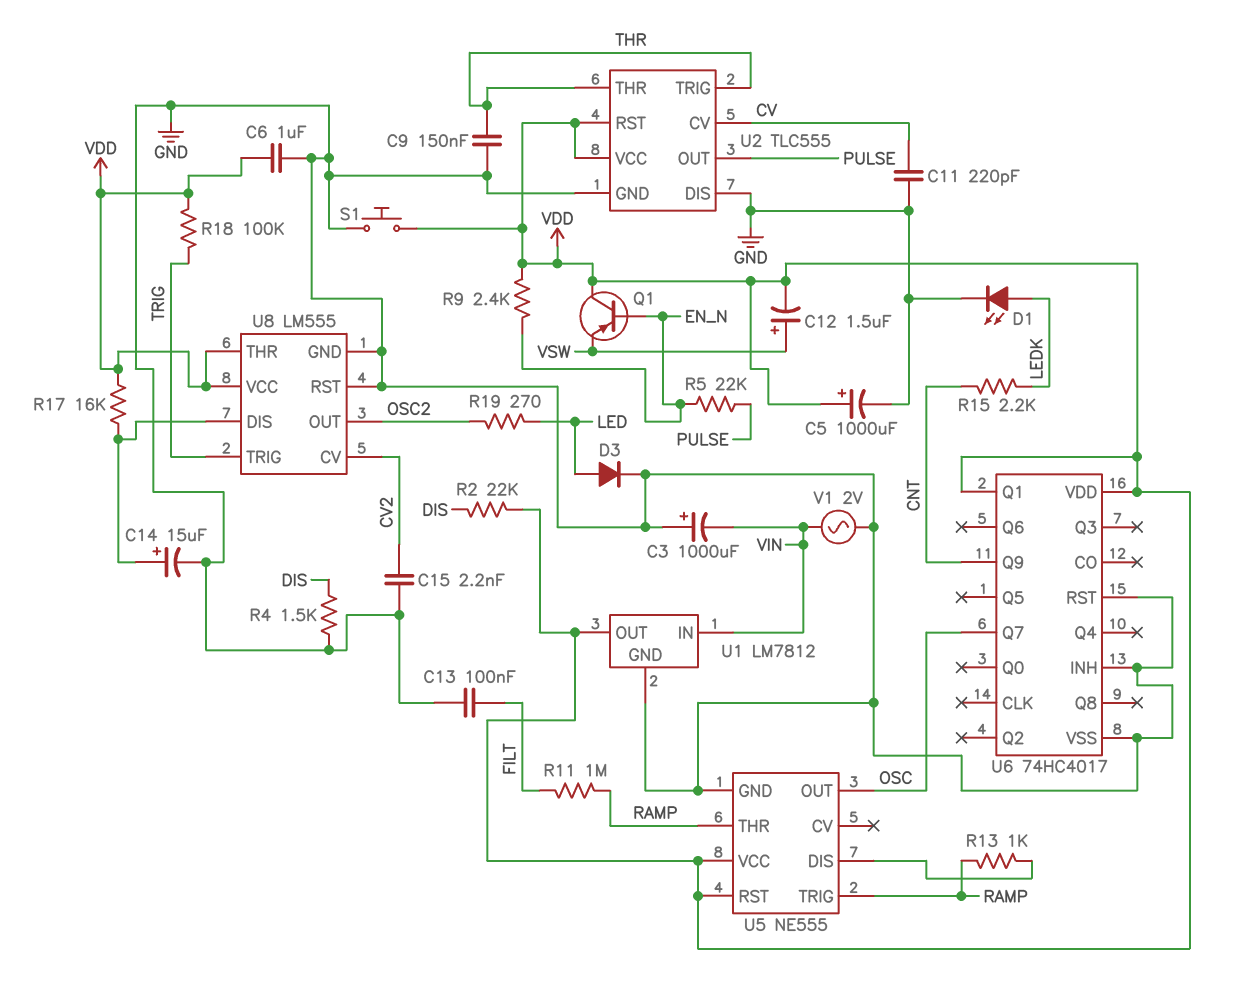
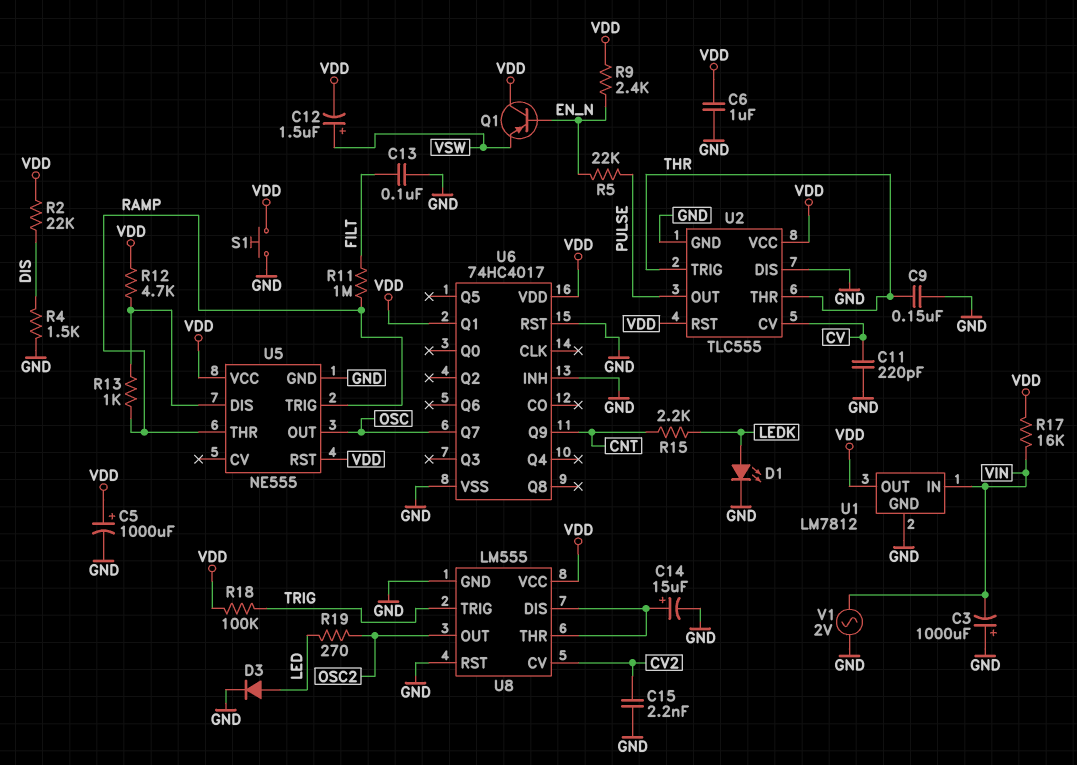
R12: none -> 4.7k (U5/DIS, VDD)
R17: 16k (U8/DIS, VDD) -> 16k (VDD, VIN)
U8 pin THR: VDD -> U8/DIS

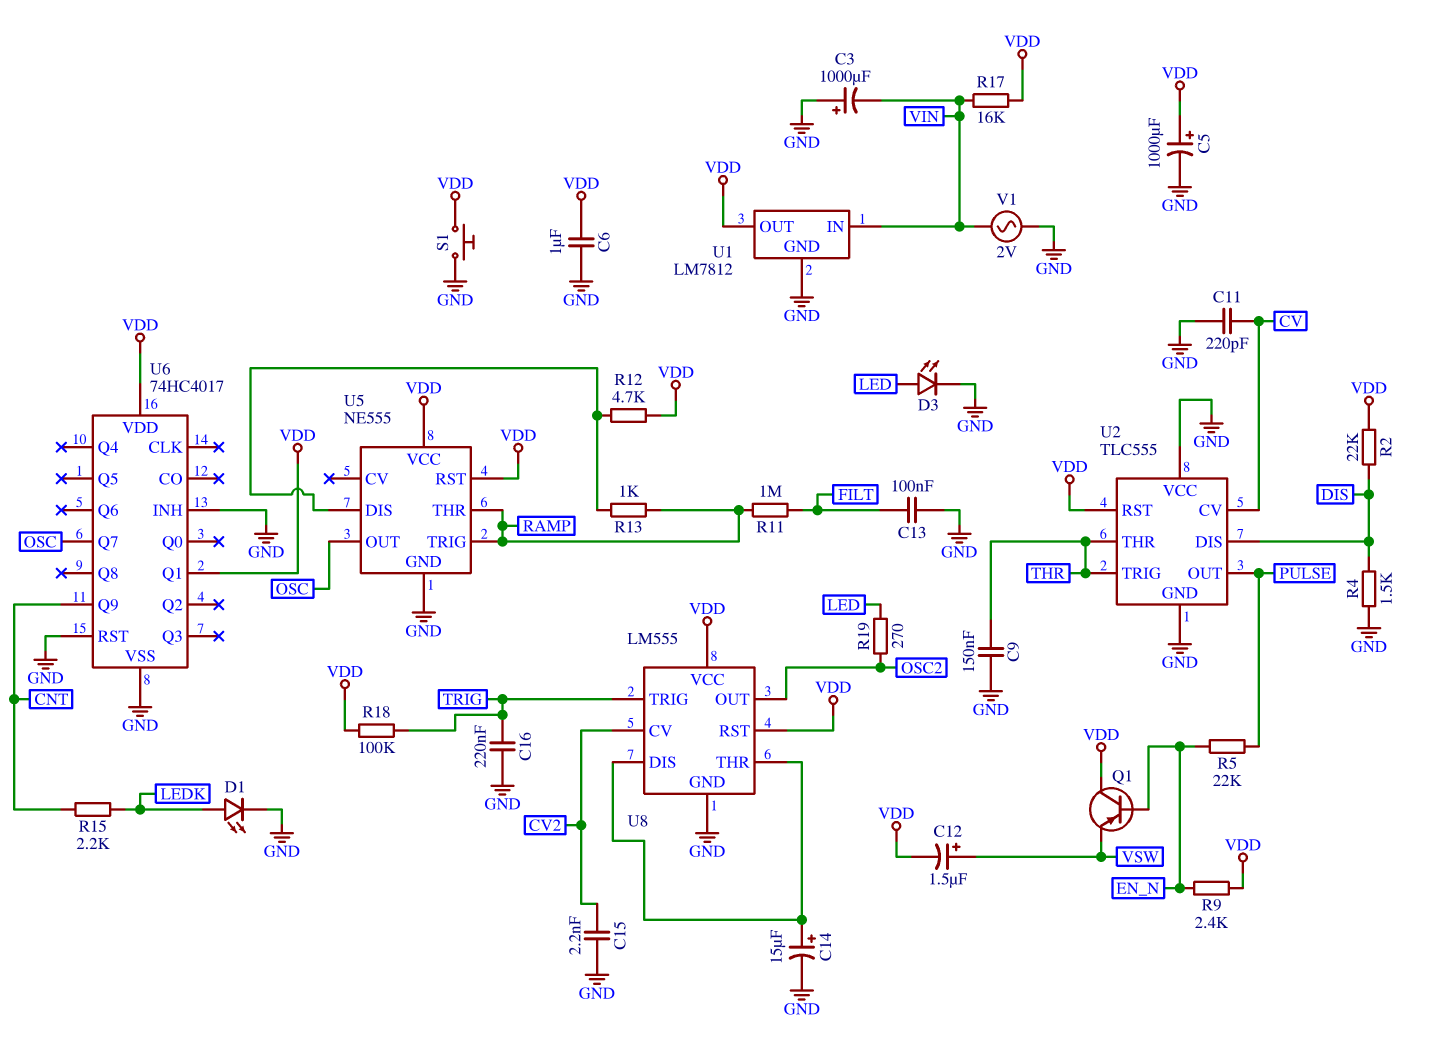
C16: none -> 220nF (GND, TRIG)
D3: diode (A LED, K GND) -> LED (A LED, K GND)
U2 pin DIS: GND -> DIS
U2 pin VCC: VDD -> GND
U8 pin RST: GND -> VDD

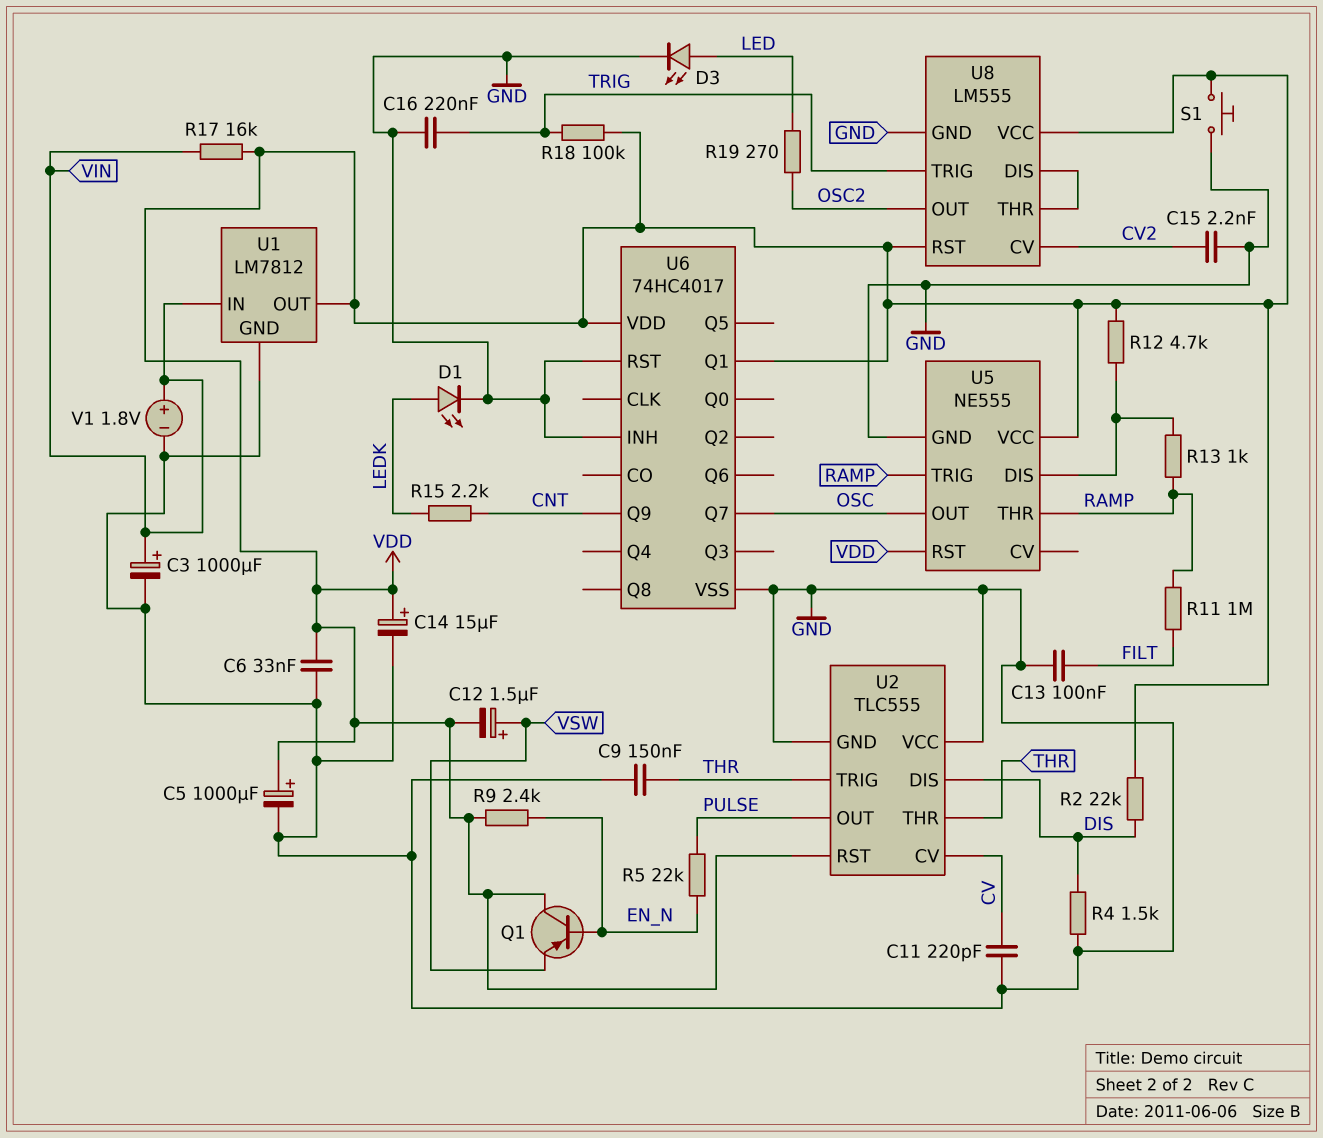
C3: 1000uF (plus GND, minus VIN) -> 1000uF (plus VIN, minus GND)
C6: 1uF (GND, VDD) -> 33nF (GND, VDD)
C14: 15uF (plus U8/DIS, minus GND) -> 15uF (plus VDD, minus GND)
V1: AC 2V (GND, VIN) -> 1.8V (plus VIN, minus GND)

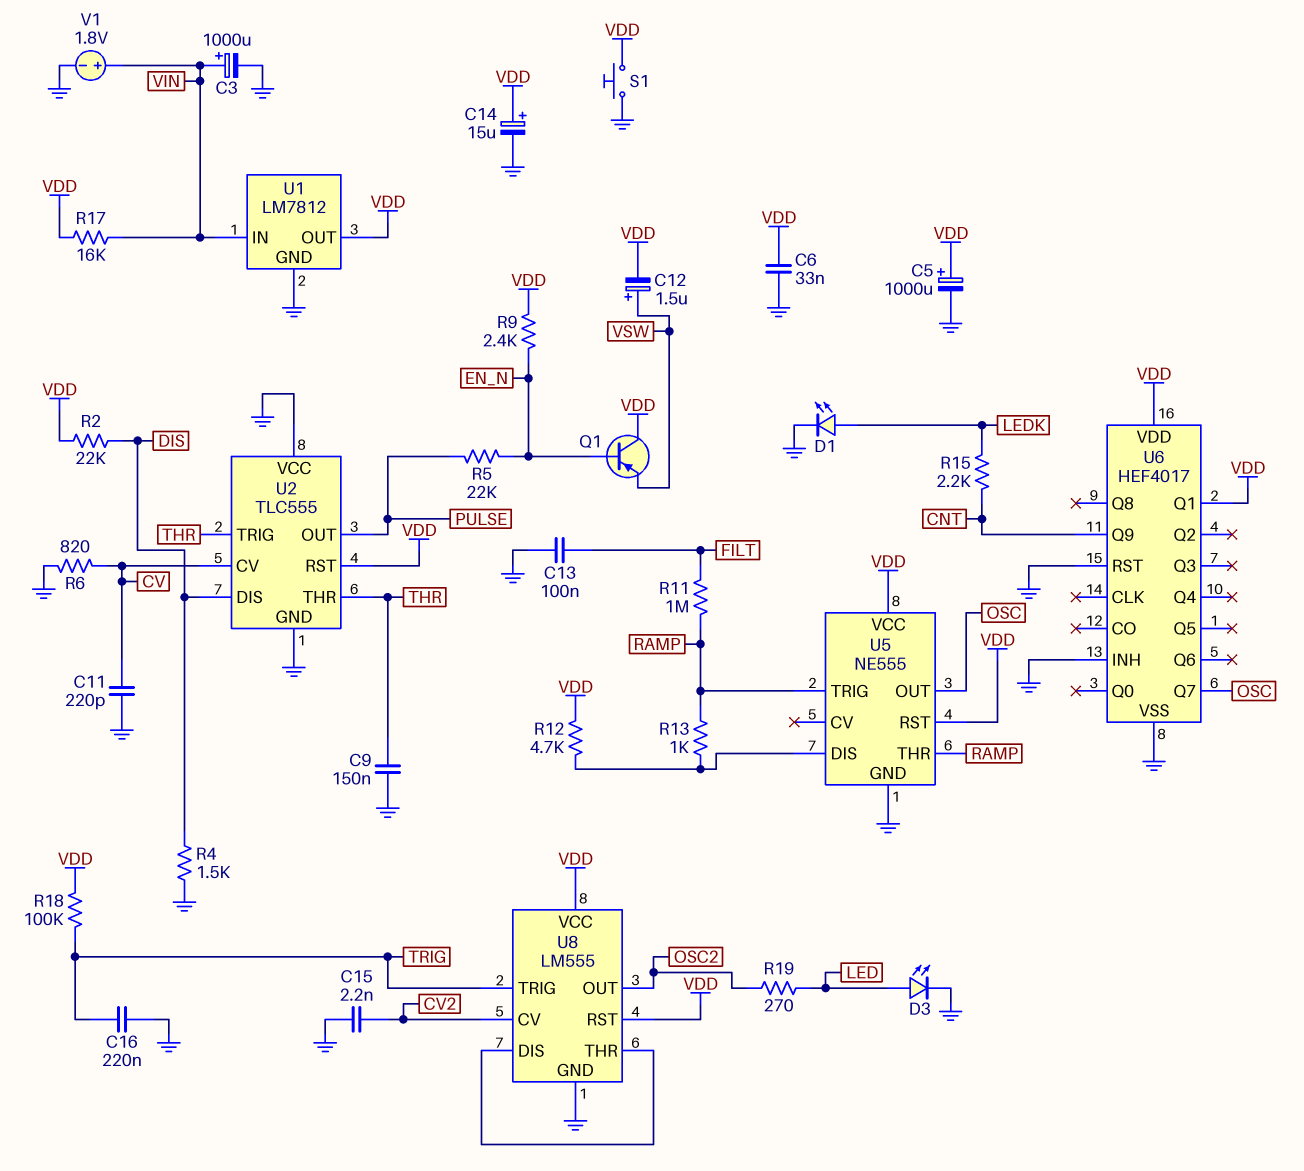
R6: none -> 820 (CV, GND)
U6: 74HC4017 -> HEF4017

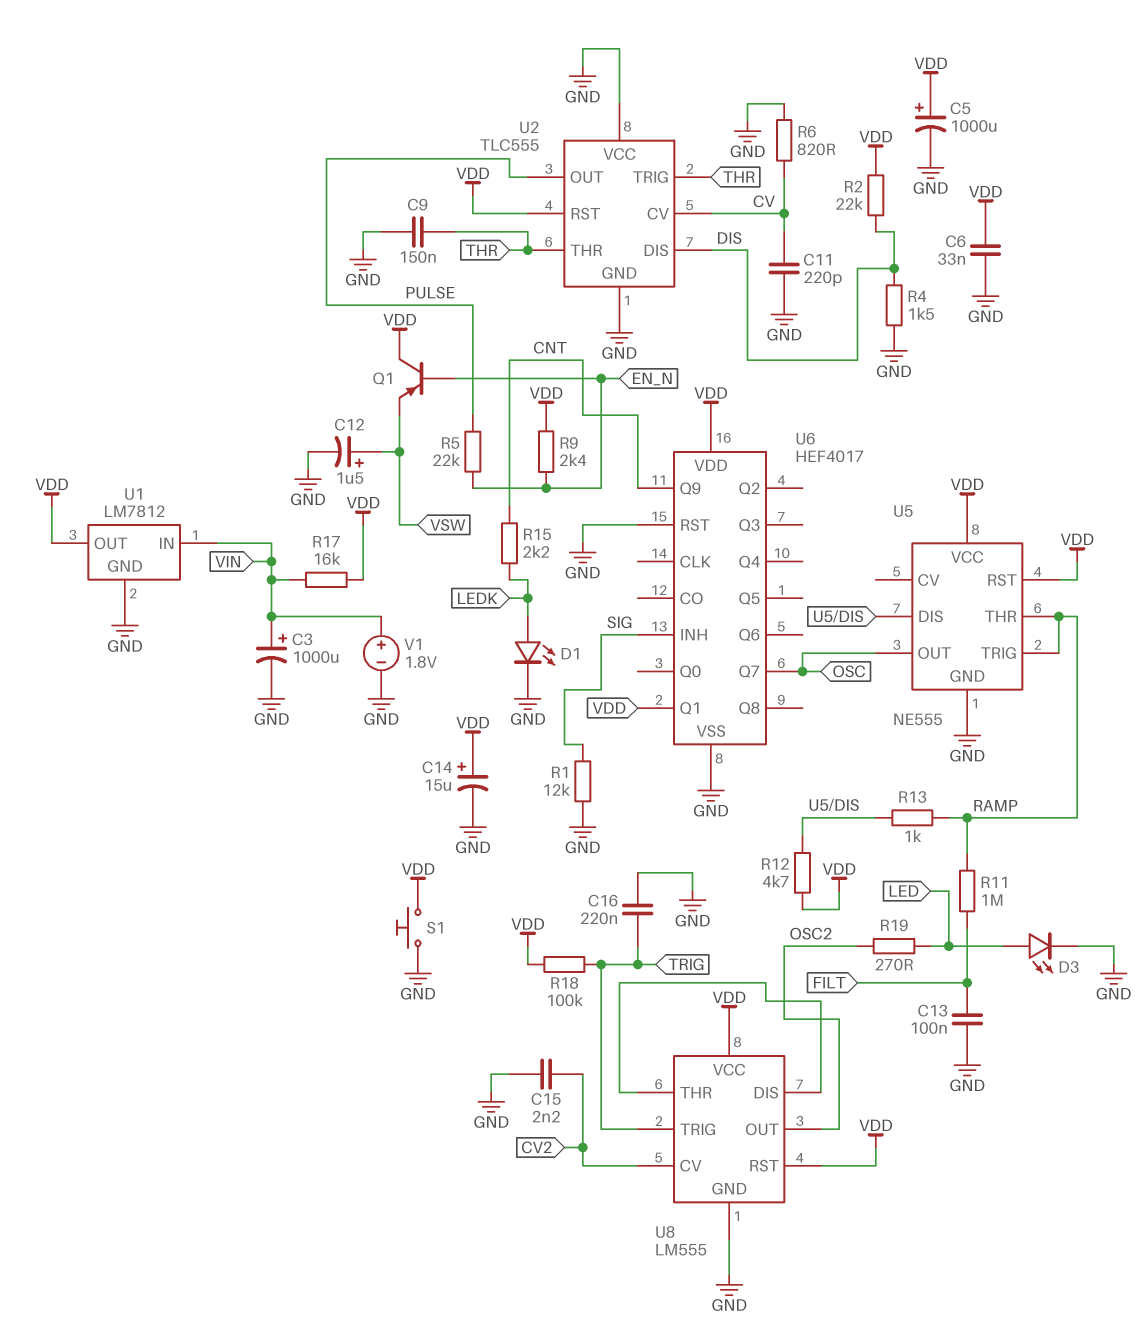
C12: 1.5uF (plus VSW, minus VDD) -> 1.5uF (plus VSW, minus GND)
R1: none -> 12k (GND, SIG)
U6 pin INH: GND -> SIG

